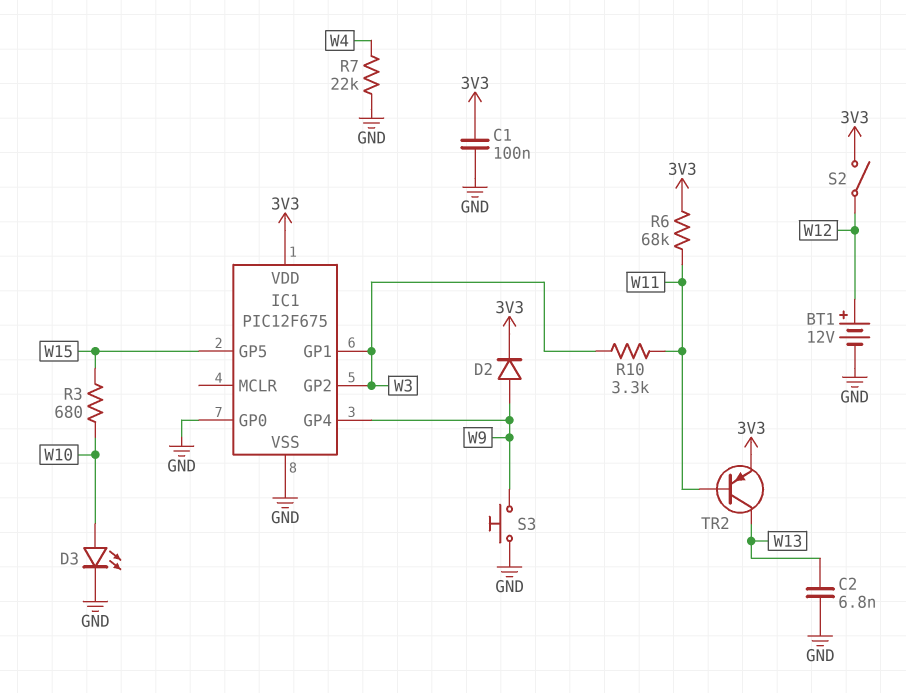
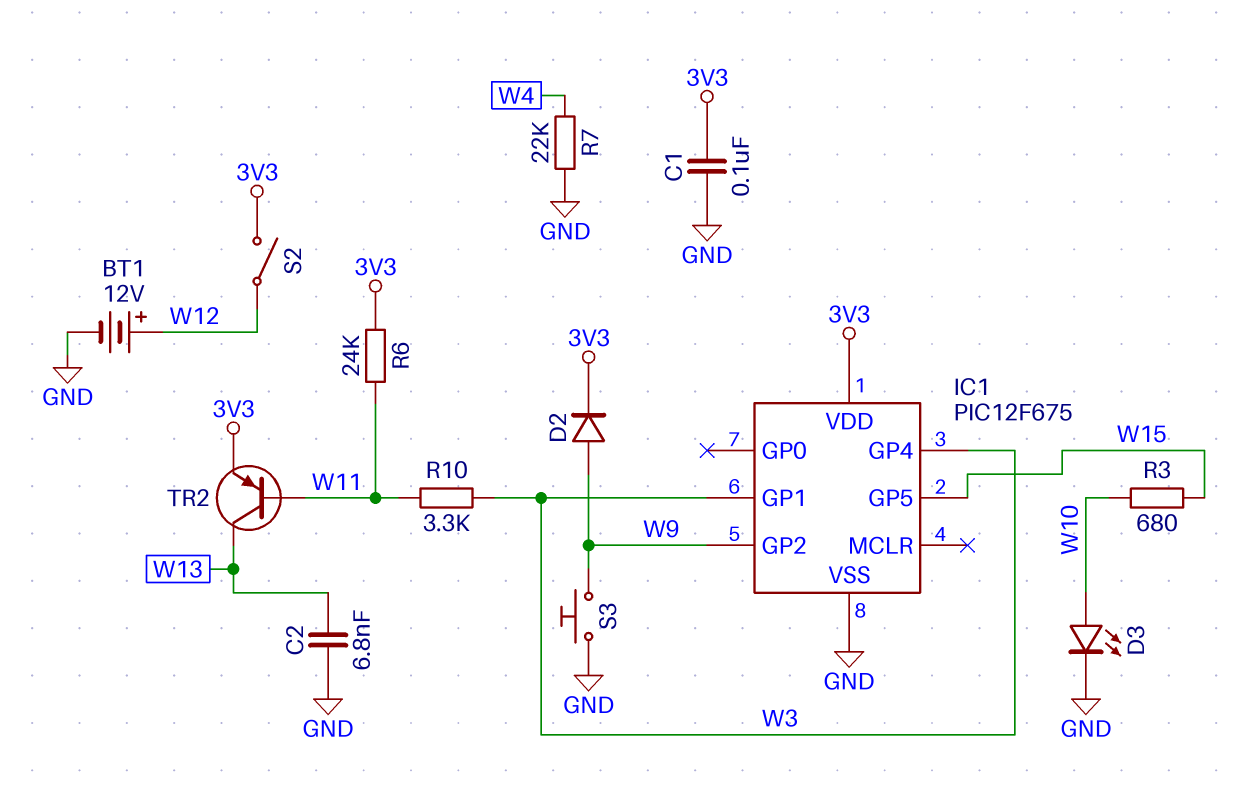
IC1 pin GP0: GND -> none
IC1 pin GP2: W3 -> W9
IC1 pin GP4: W9 -> W3
R6: 68k (3V3, W11) -> 24k (3V3, W11)

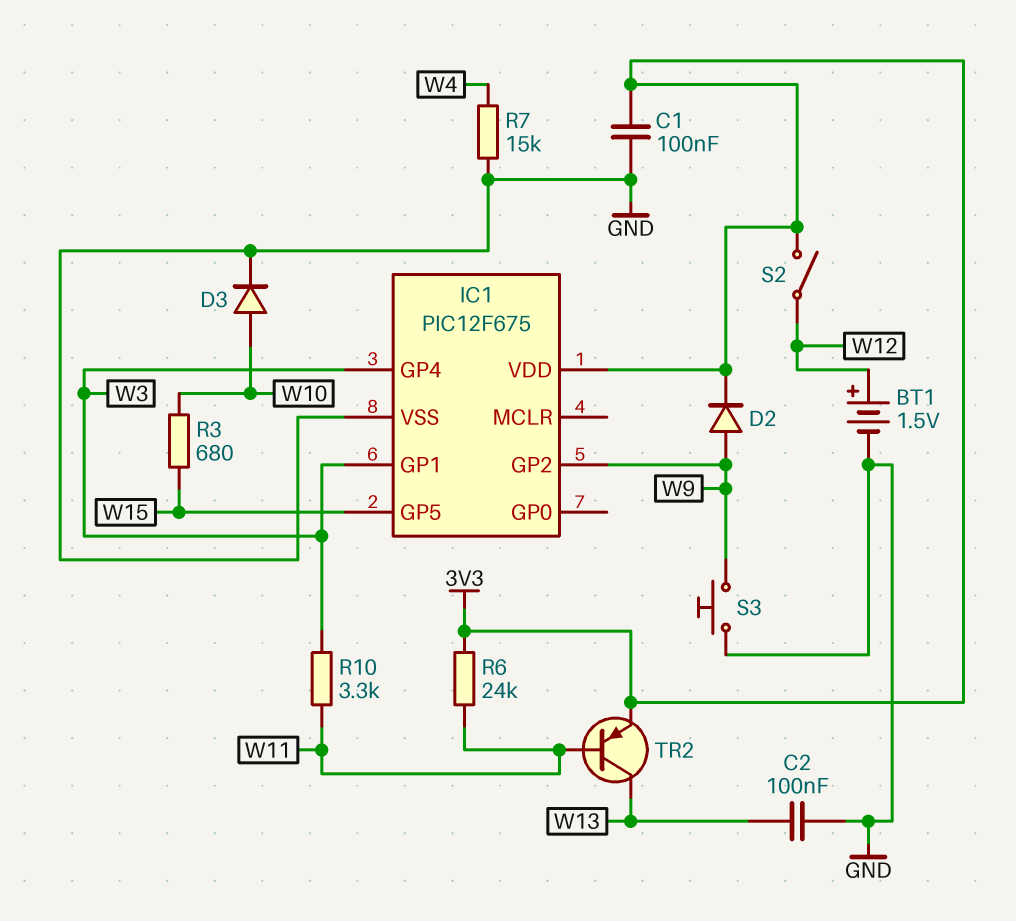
BT1: 12V (plus W12, minus GND) -> 1.5V (plus W12, minus GND)
C2: 6.8nF (GND, W13) -> 100nF (GND, W13)
D3: LED (A W10, K GND) -> diode (A W10, K GND)
R7: 22k (GND, W4) -> 15k (GND, W4)

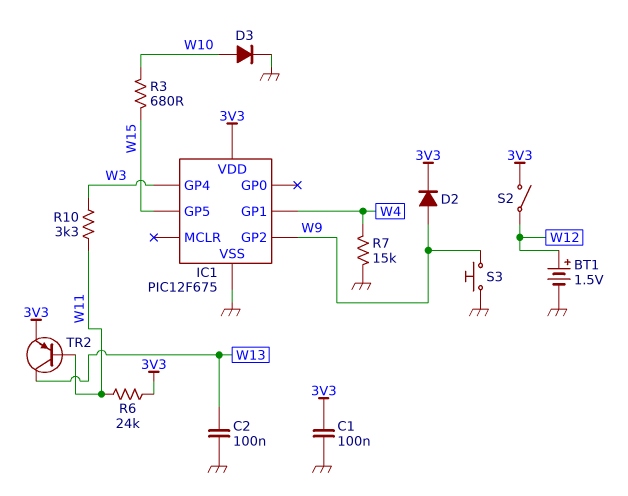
IC1 pin GP1: W3 -> W4

